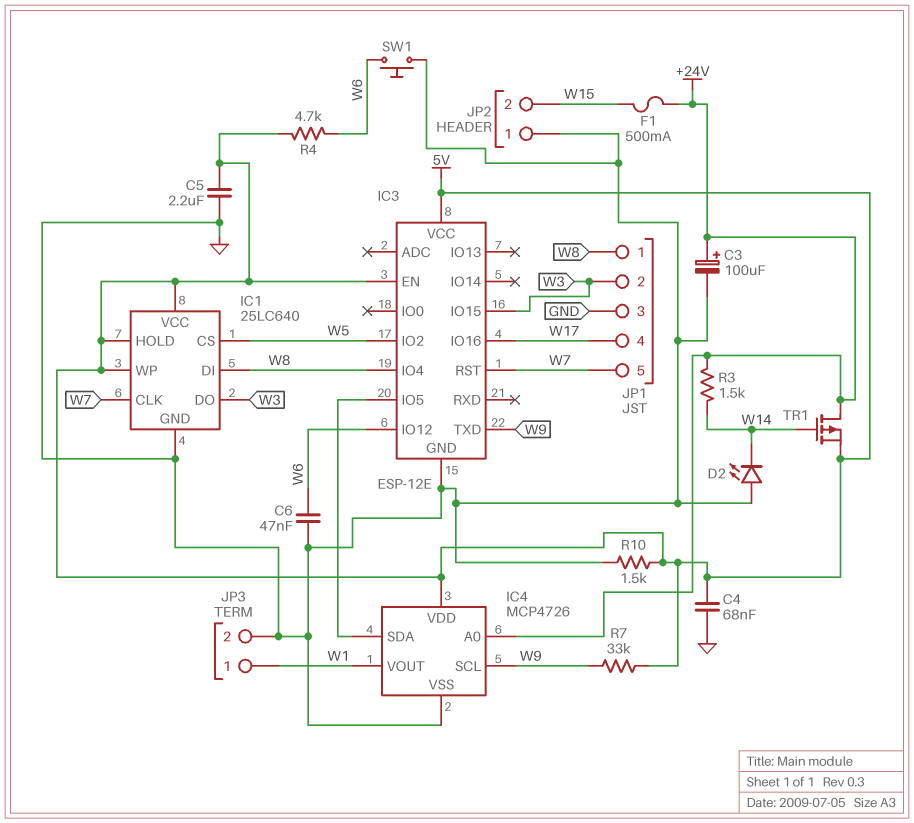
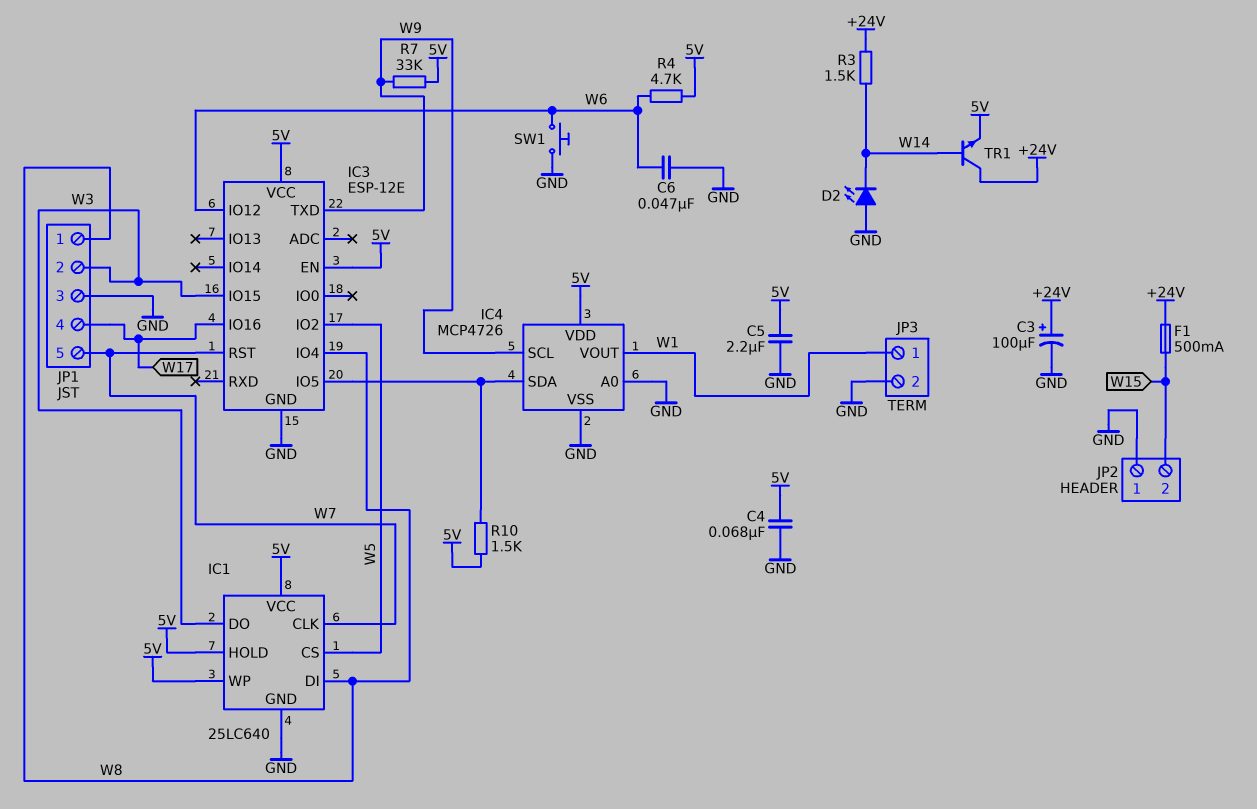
IC4 pin A0: +24V -> GND
R10: 1.5k (5V, GND) -> 1.5k (5V, IC3/IO5)
TR1: PMOS (G W14, D +24V, S 5V) -> NPN (B W14, C +24V, E 5V)

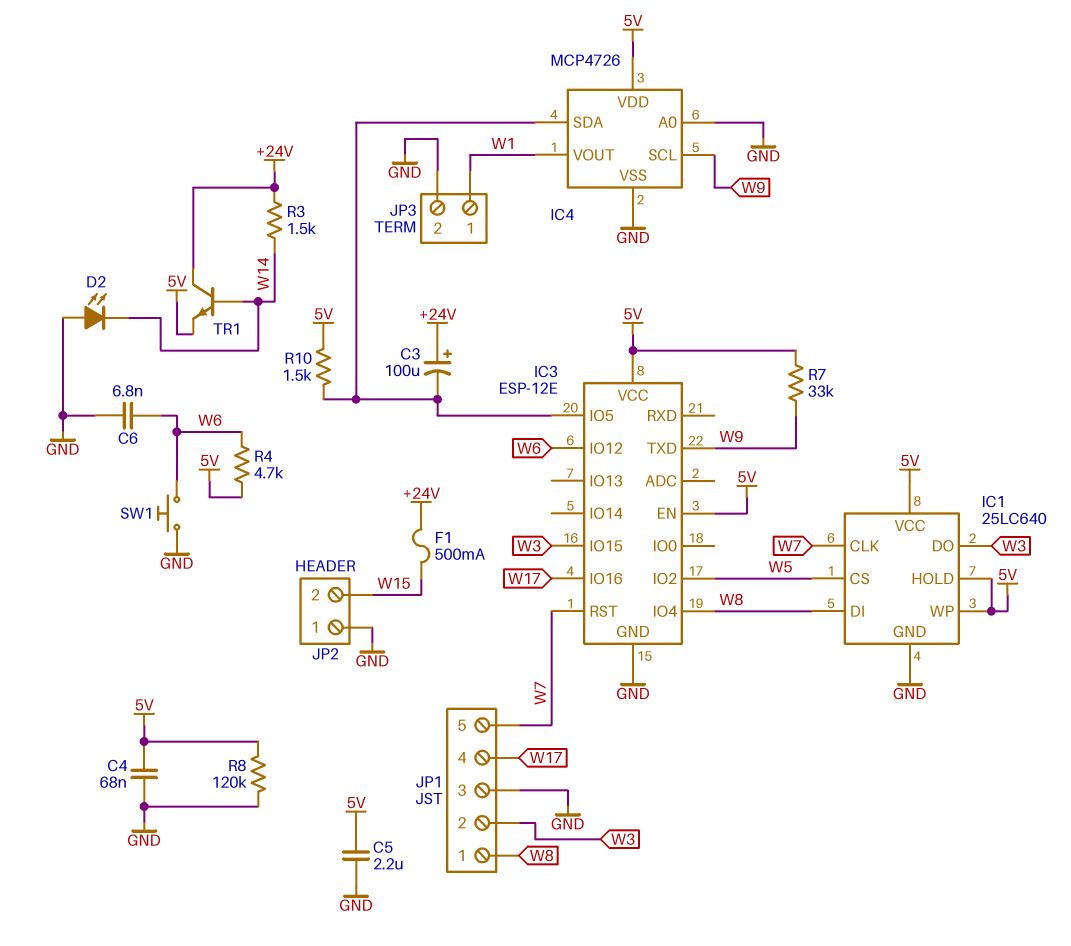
C3: 100uF (plus +24V, minus GND) -> 100uF (plus +24V, minus IC3/IO5)
C6: 47nF (GND, W6) -> 6.8nF (GND, W6)
R8: none -> 120k (5V, GND)

